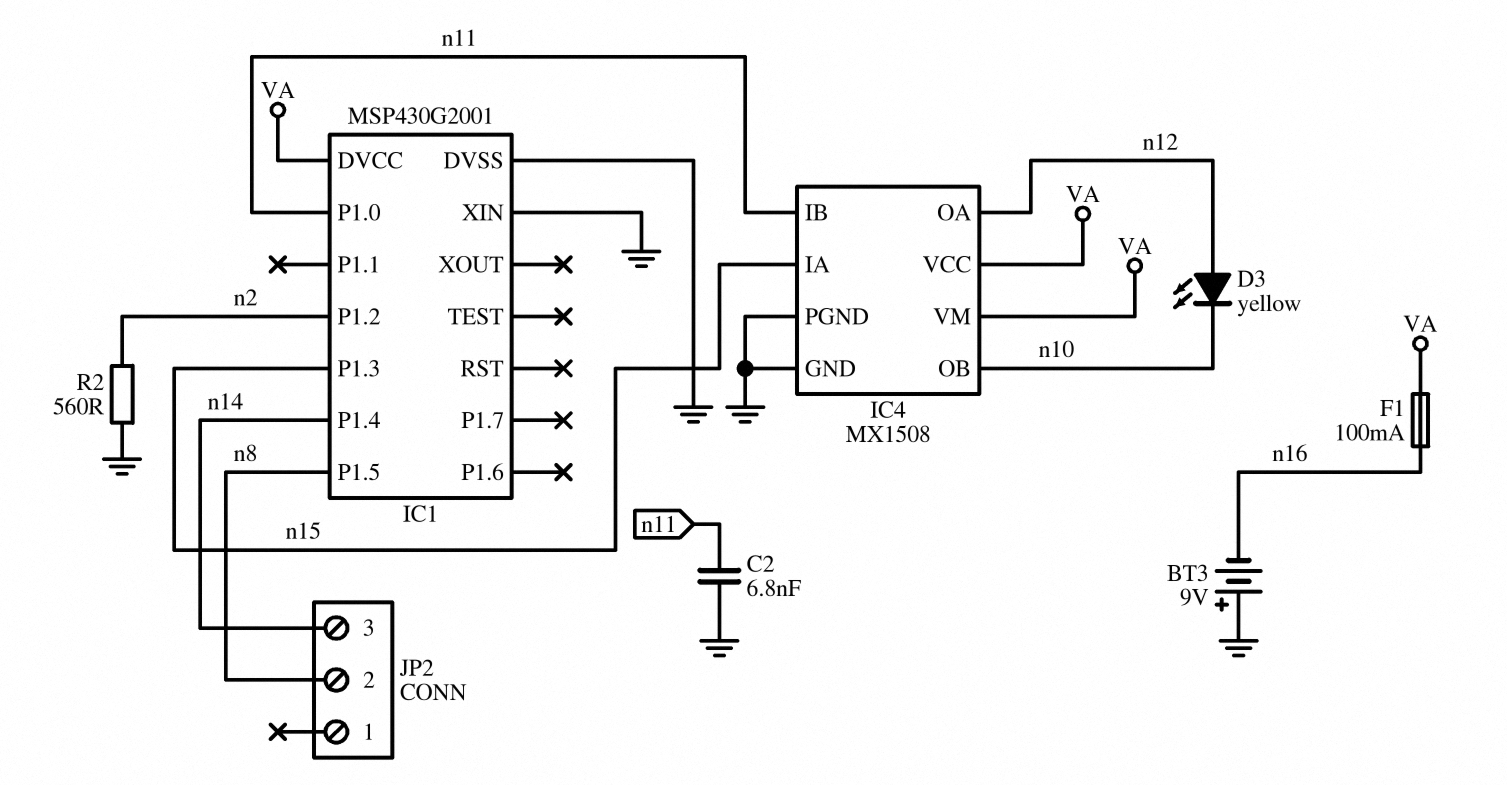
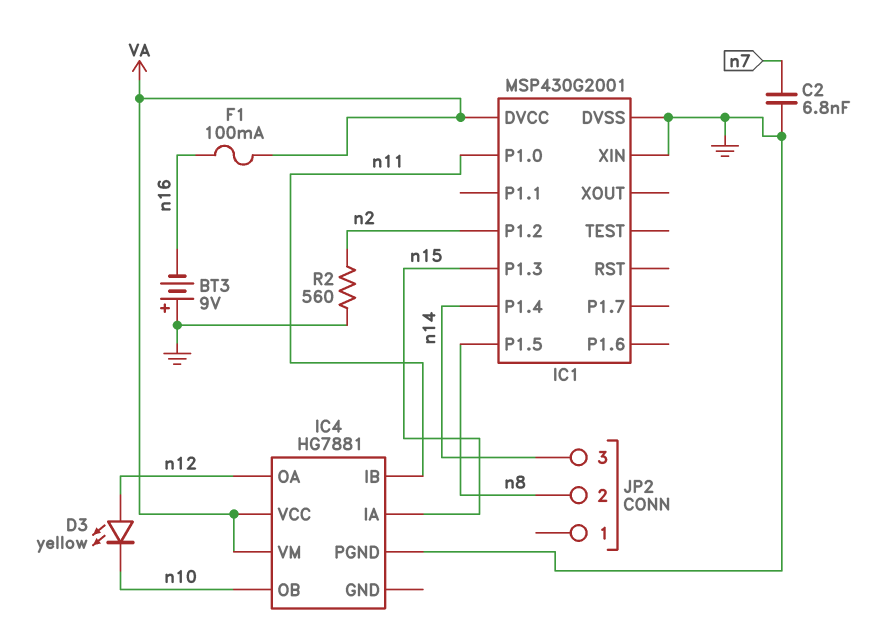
C2: 6.8nF (GND, n11) -> 6.8nF (GND, n7)
IC4: MX1508 -> HG7881
IC4 pin GND: GND -> none

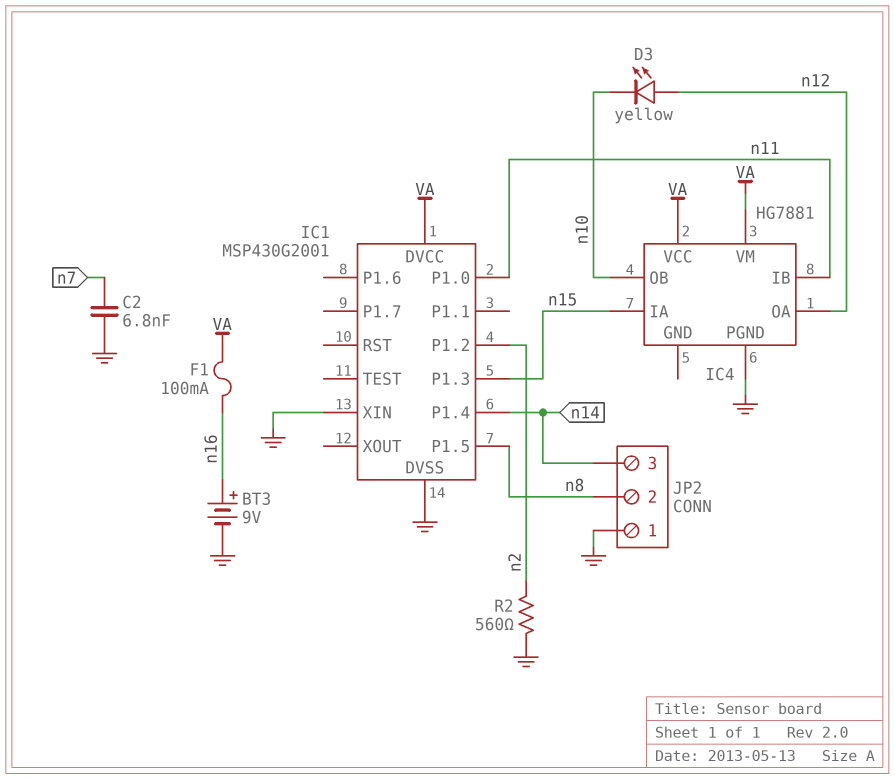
BT3: 9V (plus GND, minus n16) -> 9V (plus n16, minus GND)
JP2 pin 1: none -> GND

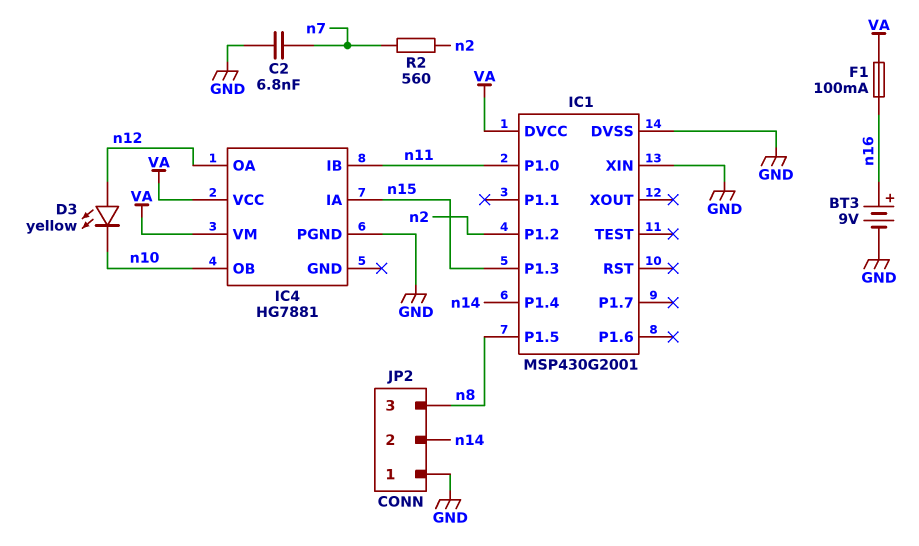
JP2 pin 2: n8 -> n14
JP2 pin 3: n14 -> n8
R2: 560 (GND, n2) -> 560 (n2, n7)

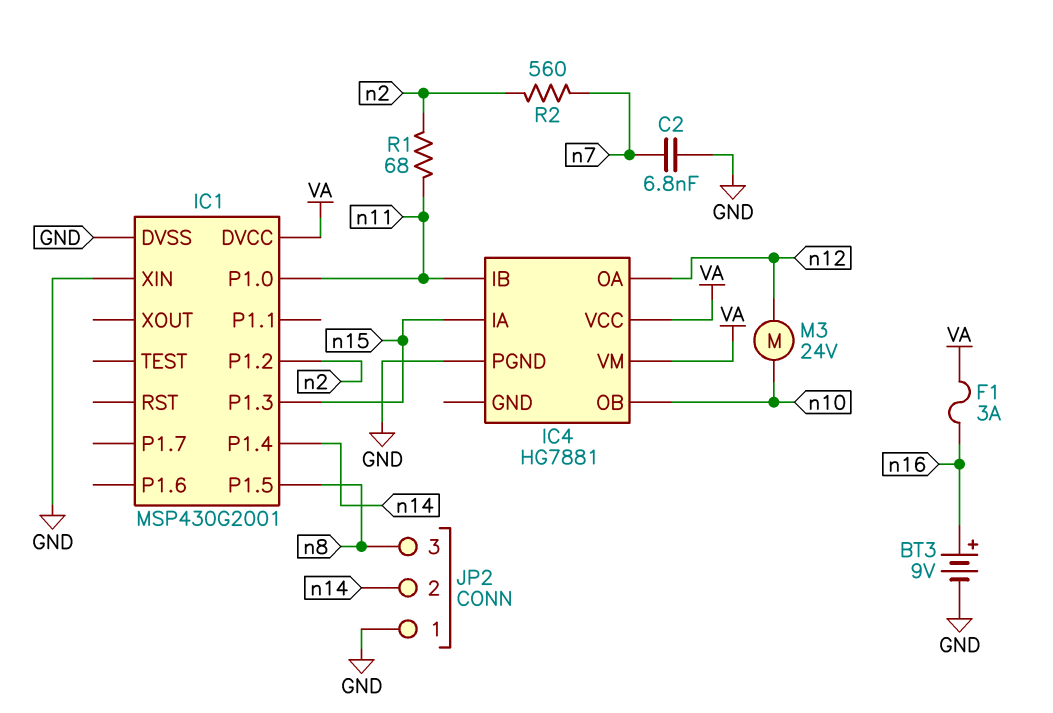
D3: LED yellow (A n12, K n10) -> none
F1: 100mA (VA, n16) -> 3A (VA, n16)
M3: none -> motor 24V (n10, n12)
R1: none -> 68 (n2, n11)

